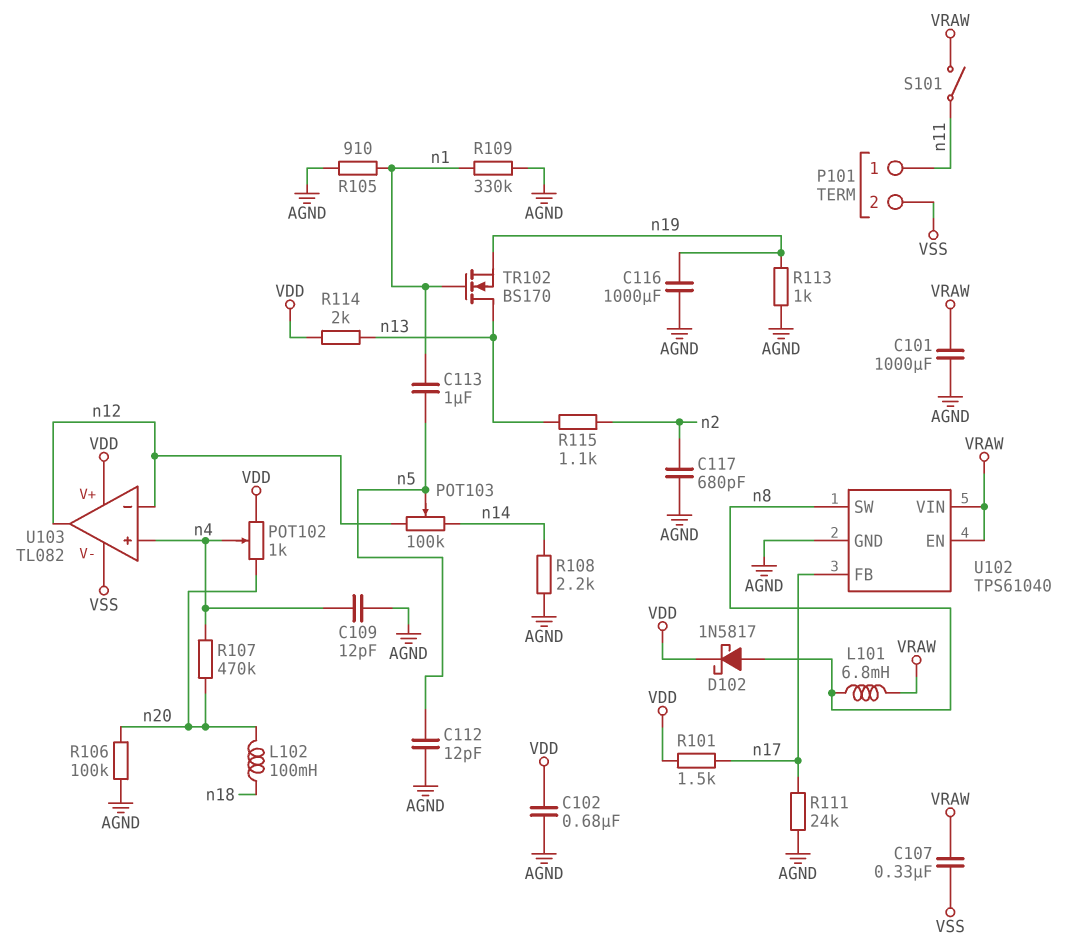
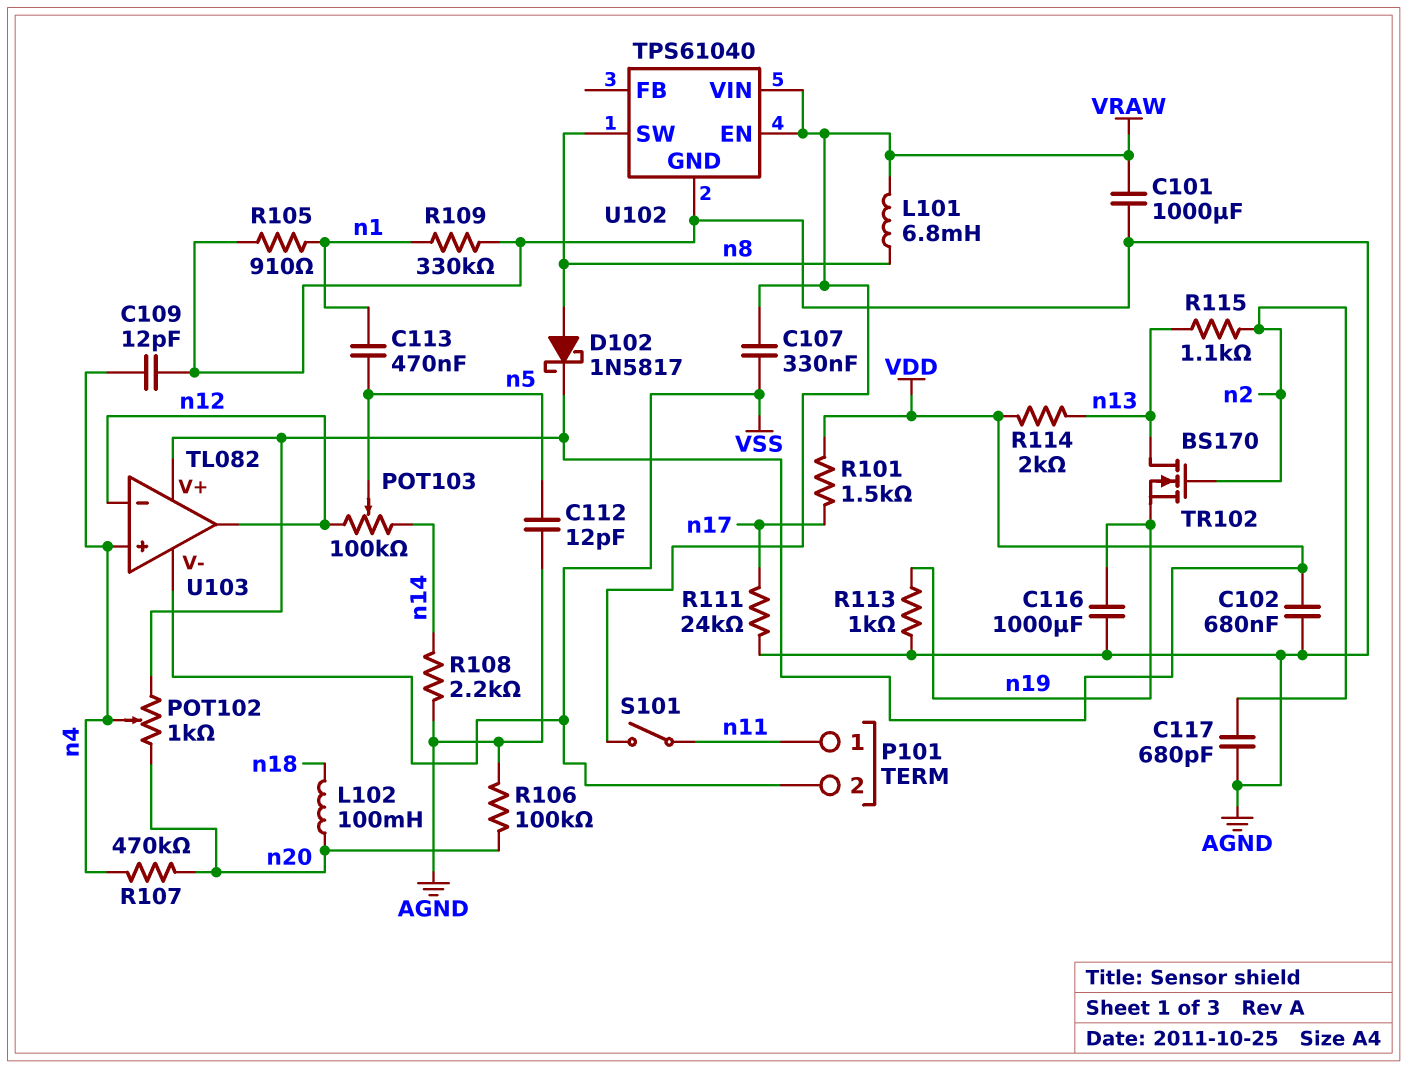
C113: 1uF (n1, n5) -> 470nF (n1, n5)
TR102: NMOS BS170 (G n1, D n13, S n19) -> NMOS BS170 (G n2, D n13, S n19)
U102 pin FB: n17 -> none

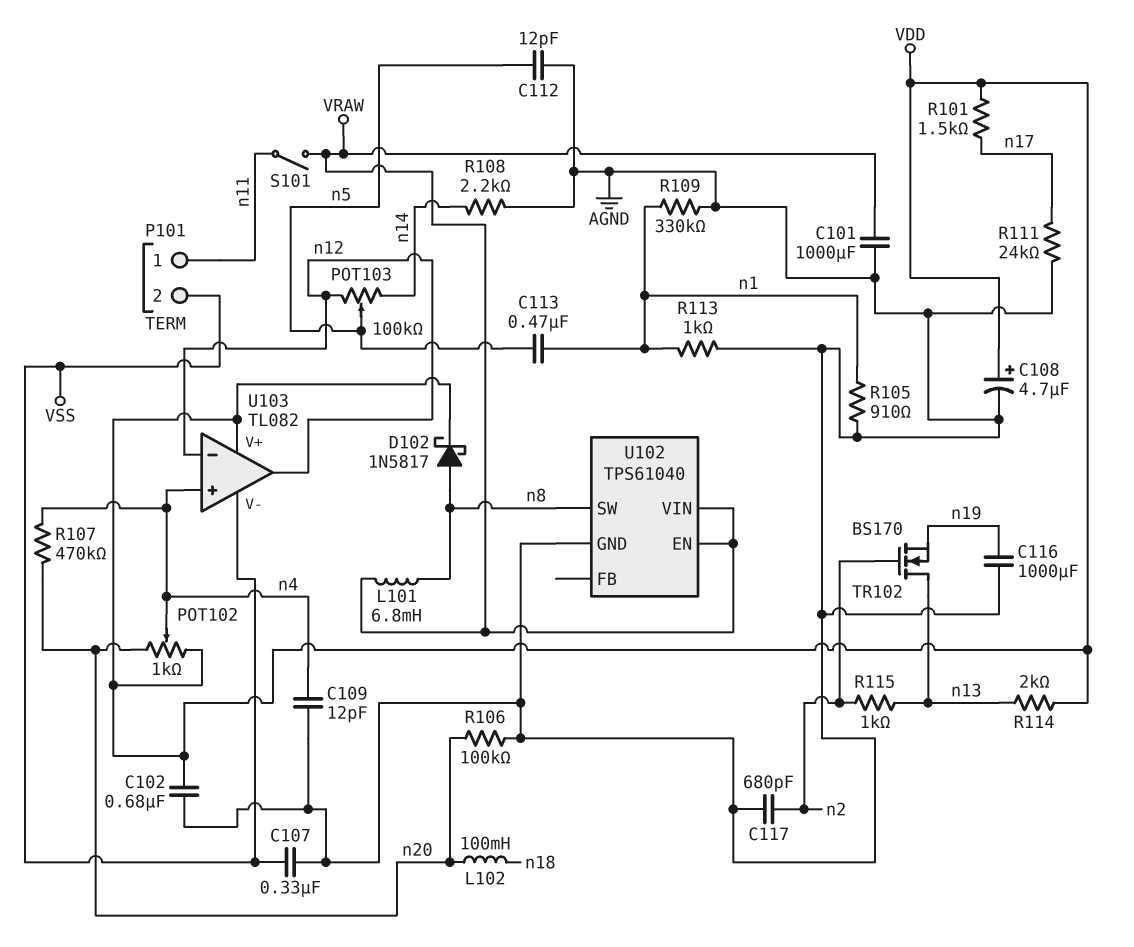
C107: 330nF (VRAW, VSS) -> 330nF (AGND, VSS)
C108: none -> 4.7uF (plus VDD, minus AGND)
R113: 1k (AGND, n19) -> 1k (AGND, n1)
R115: 1.1k (n2, n13) -> 1k (n2, n13)

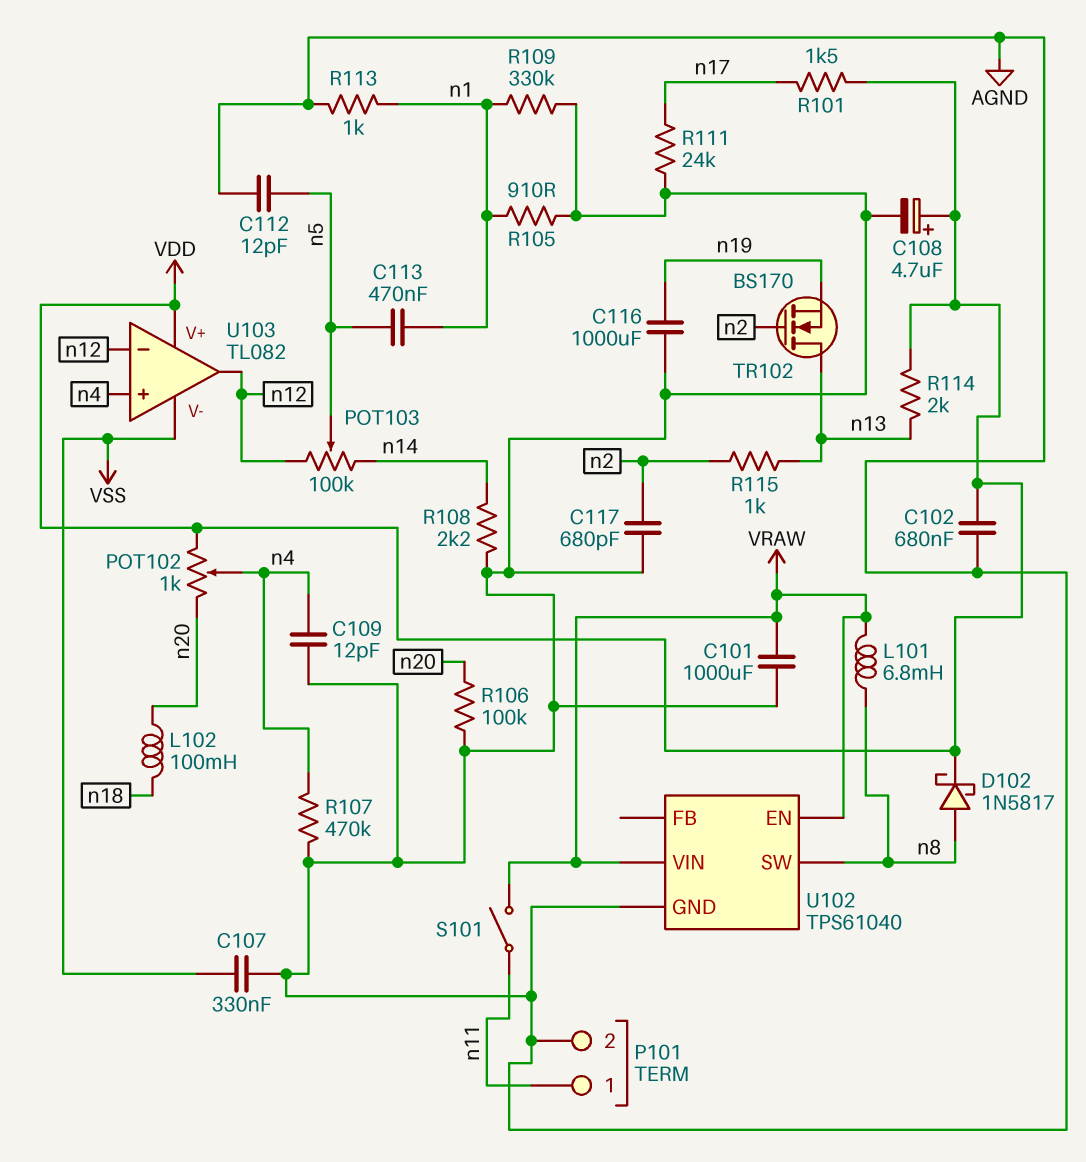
P101 pin 2: VSS -> AGND
R107: 470k (n4, n20) -> 470k (AGND, n4)

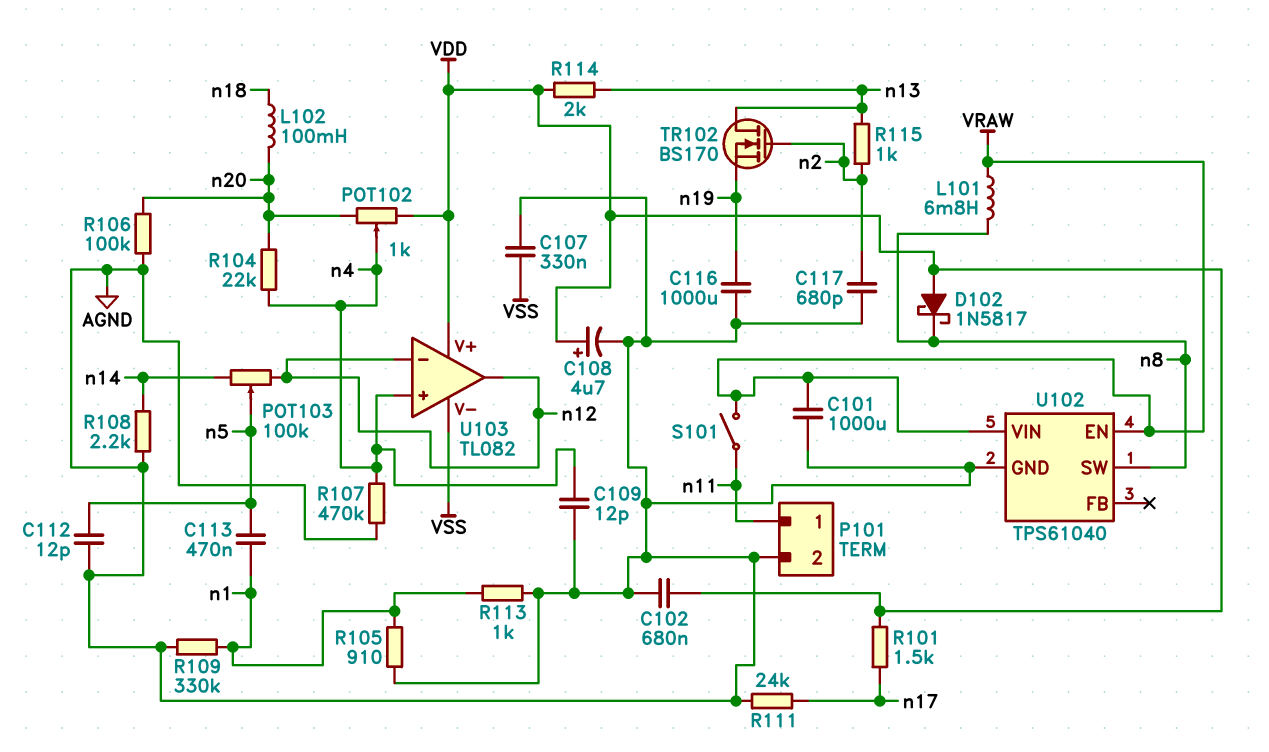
D102: schottky 1N5817 (A n8, K VDD) -> schottky 1N5817 (A VDD, K n8)
R104: none -> 22k (n4, n20)

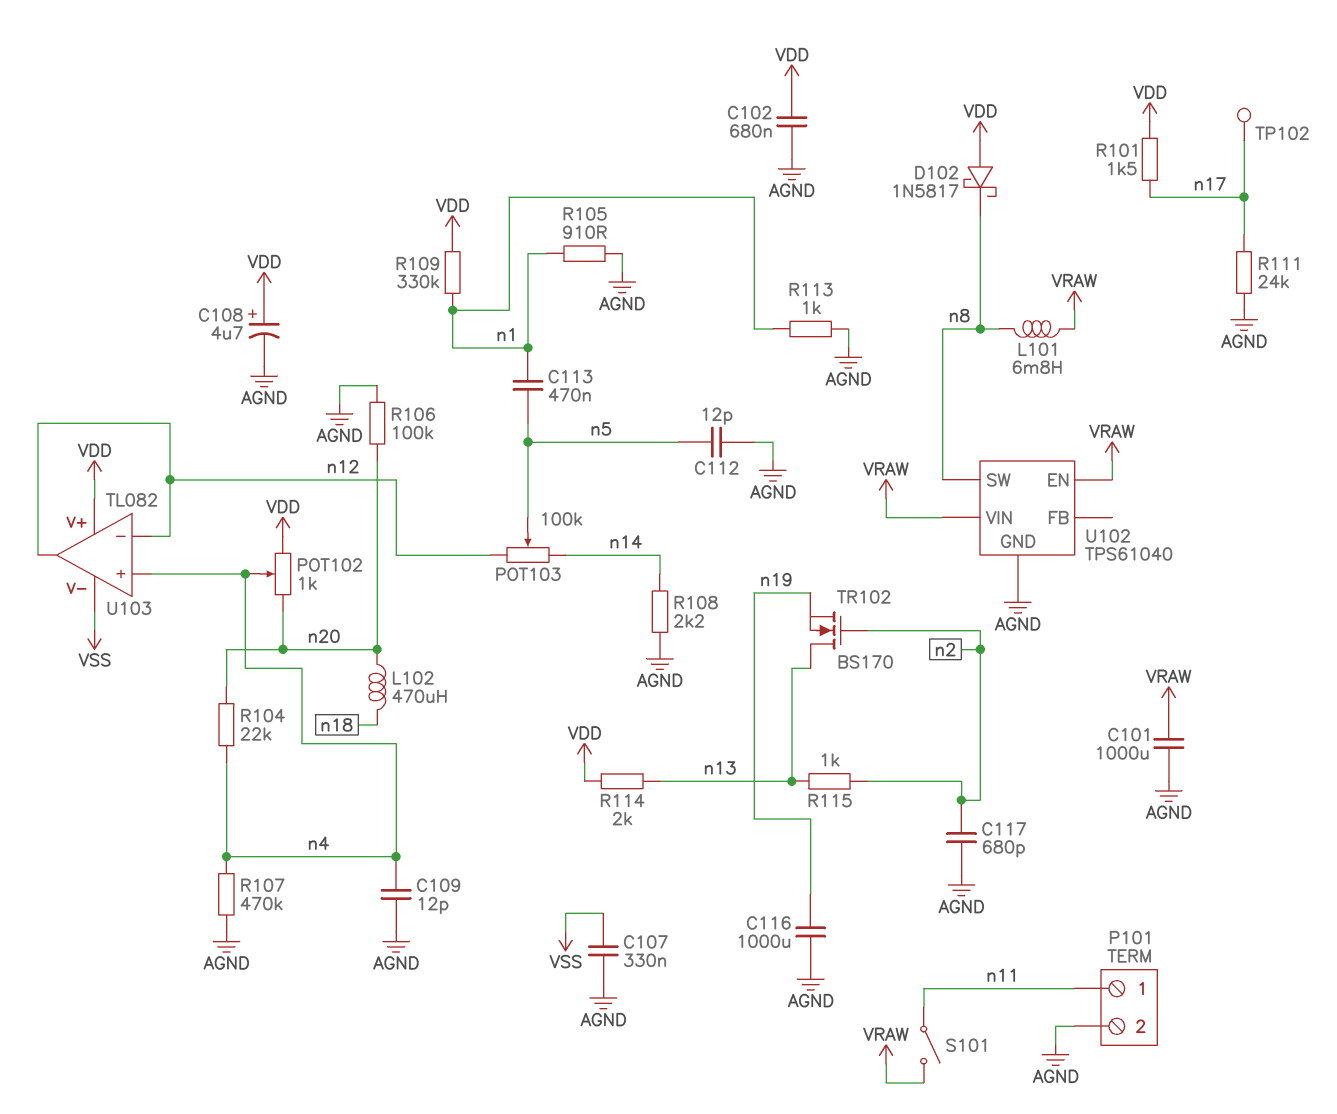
L102: 100mH (n18, n20) -> 470uH (n18, n20)
R109: 330k (AGND, n1) -> 330k (VDD, n1)
TP102: none -> test point (n17)

